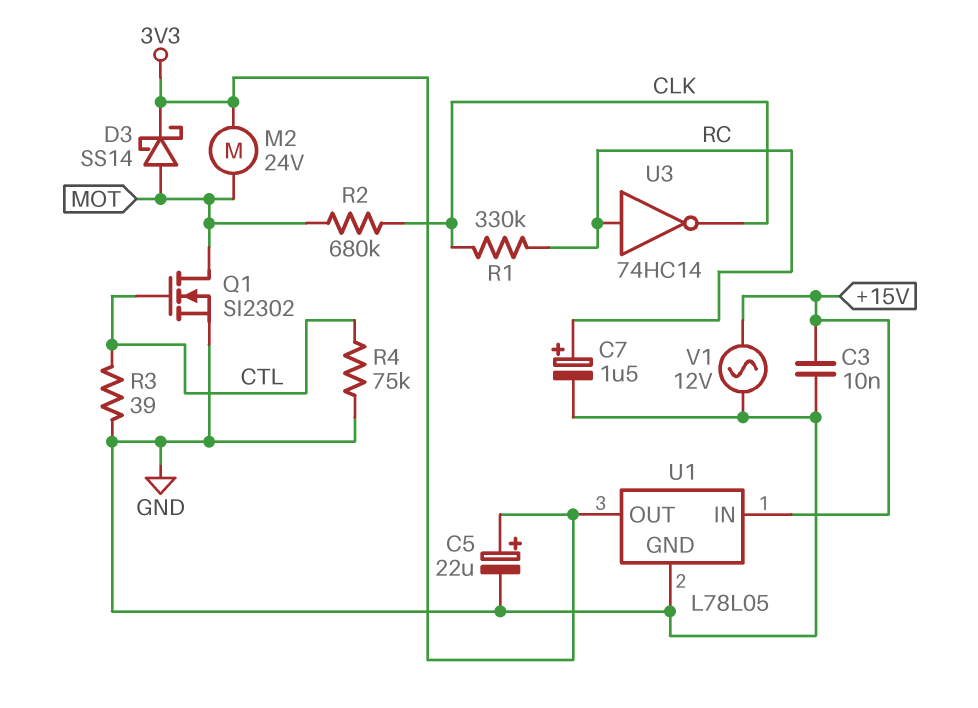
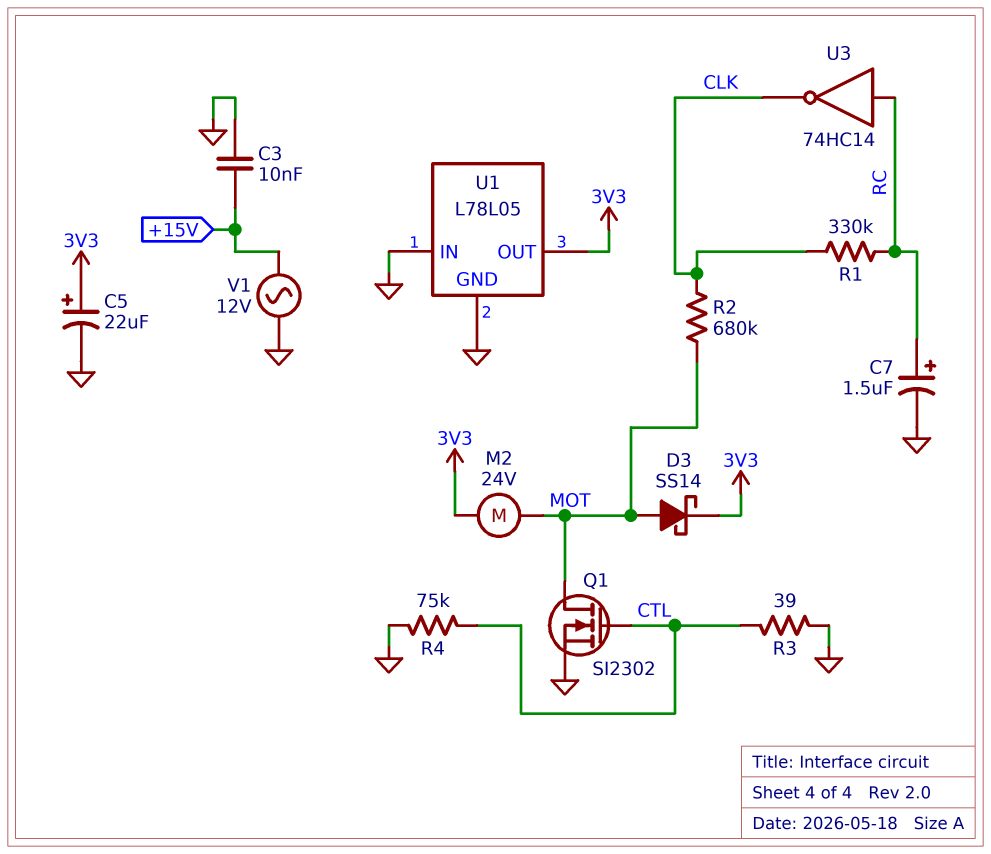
U1 pin IN: +15V -> GND

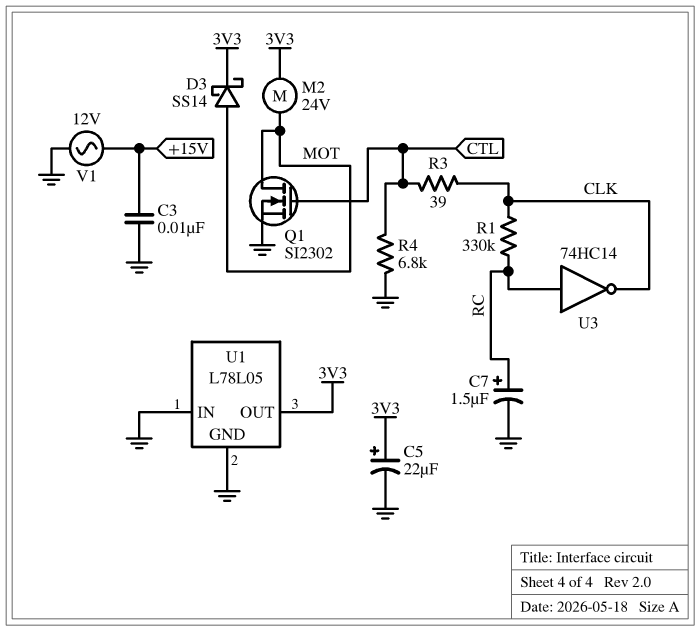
R2: 680k (CLK, MOT) -> none
R3: 39 (CTL, GND) -> 39 (CLK, CTL)
R4: 75k (CTL, GND) -> 6.8k (CTL, GND)

